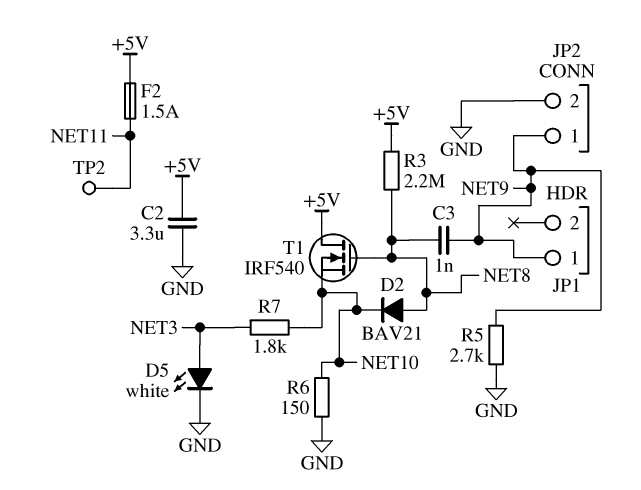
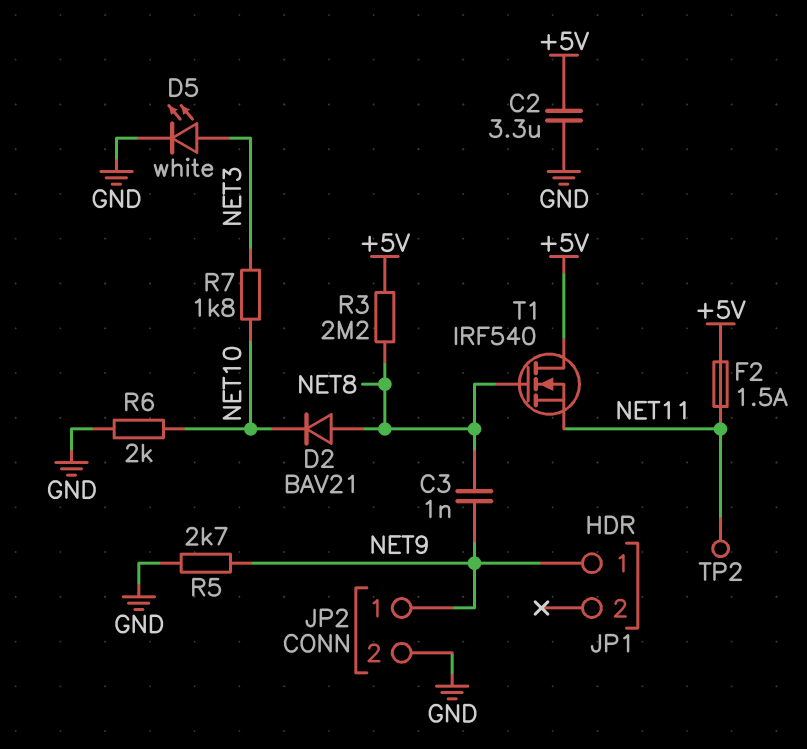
R6: 150 (GND, NET10) -> 2k (GND, NET10)
T1: NMOS IRF540 (G NET8, D +5V, S NET10) -> NMOS IRF540 (G NET8, D +5V, S NET11)

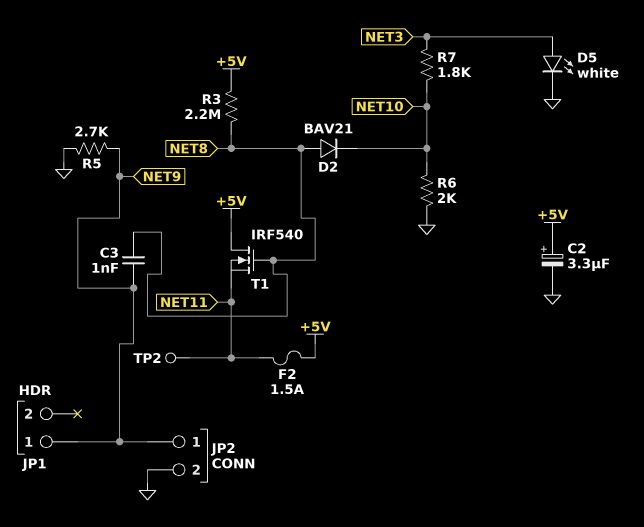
C2: 3.3uF (+5V, GND) -> 3.3uF (plus +5V, minus GND)

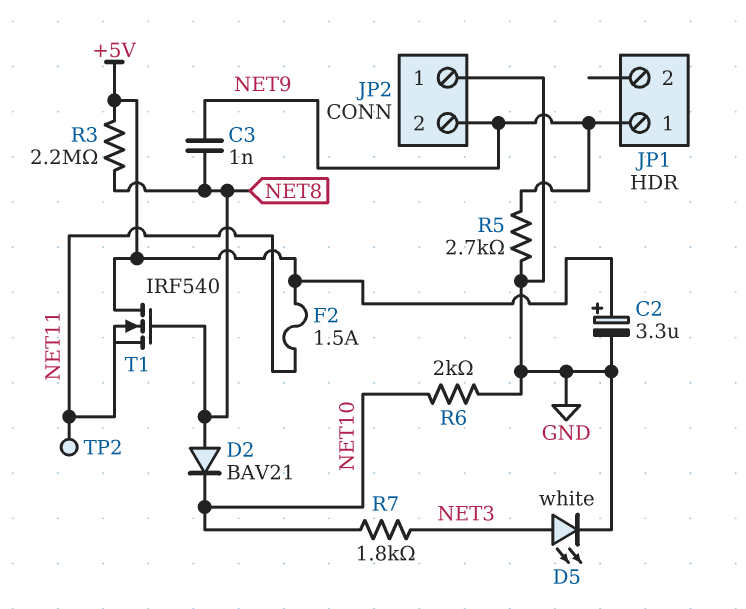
JP2 pin 1: NET9 -> GND
JP2 pin 2: GND -> NET9

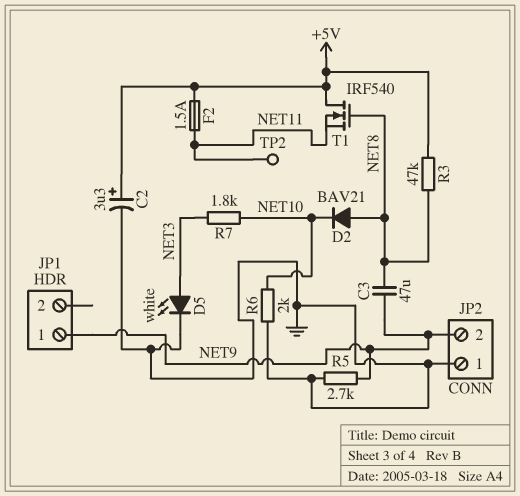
C3: 1nF (NET8, NET9) -> 47uF (NET8, NET9)
R3: 2.2M (+5V, NET8) -> 47k (+5V, NET8)

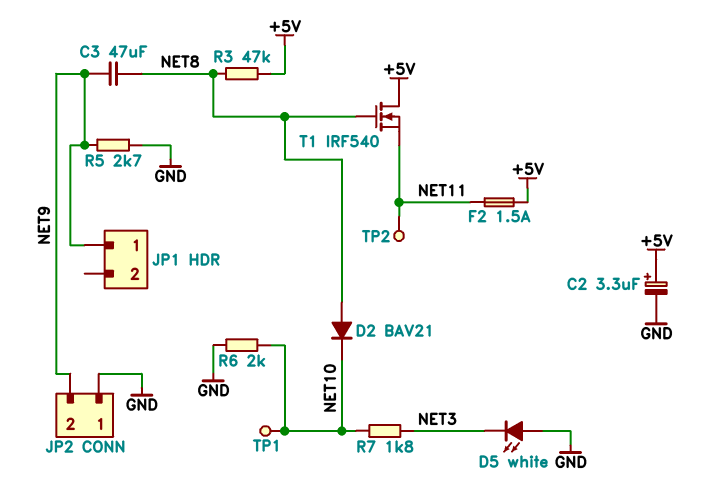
D5: LED white (A NET3, K GND) -> LED white (A GND, K NET3)
TP1: none -> test point (NET10)

